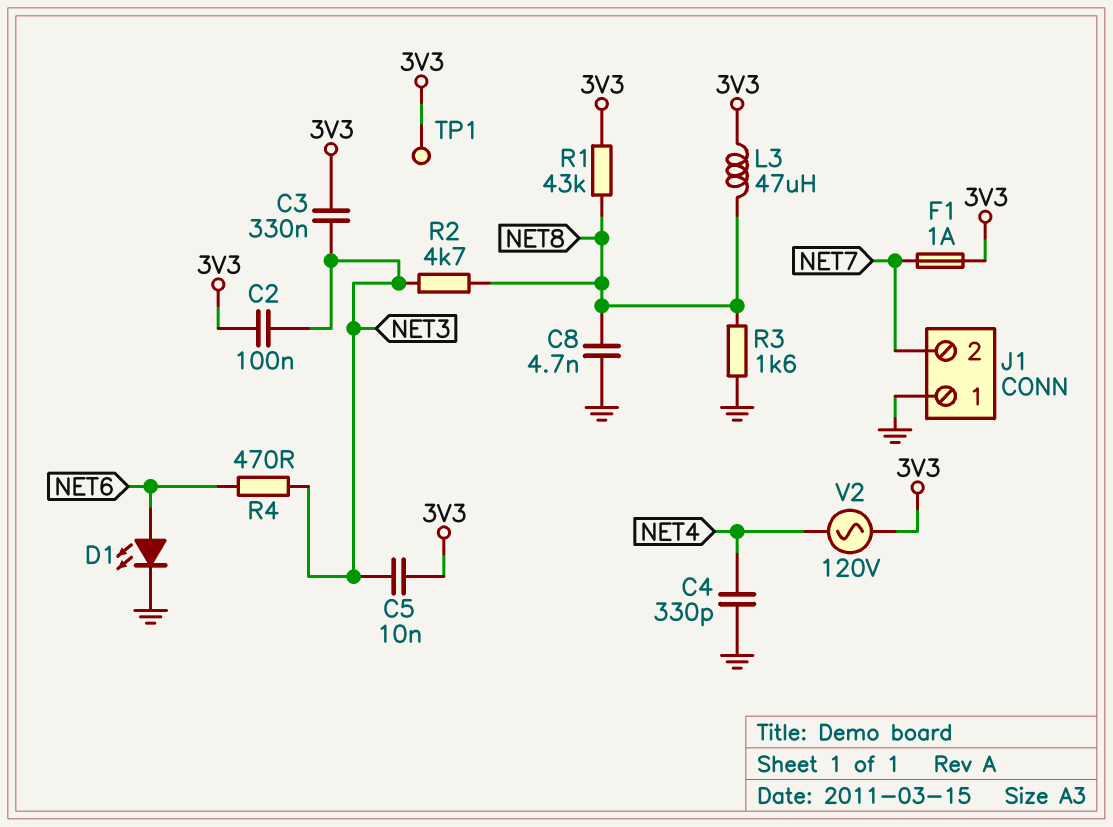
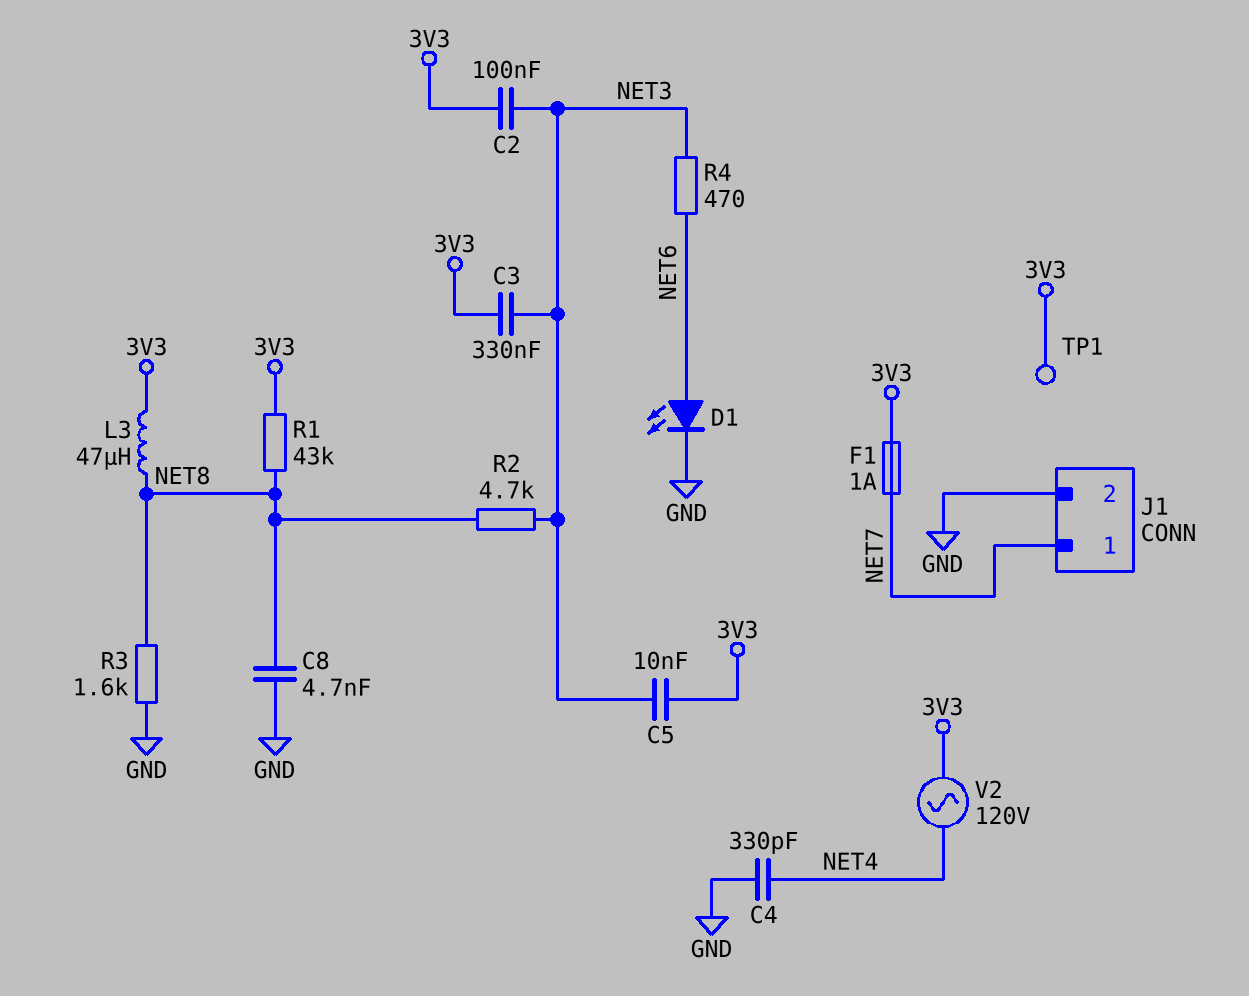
J1 pin 1: GND -> NET7
J1 pin 2: NET7 -> GND

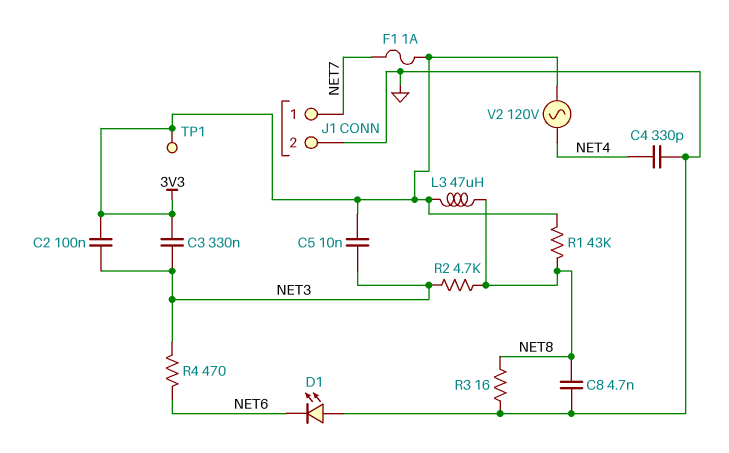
D1: LED (A NET6, K GND) -> LED (A GND, K NET6)
R3: 1.6k (GND, NET8) -> 16 (GND, NET8)

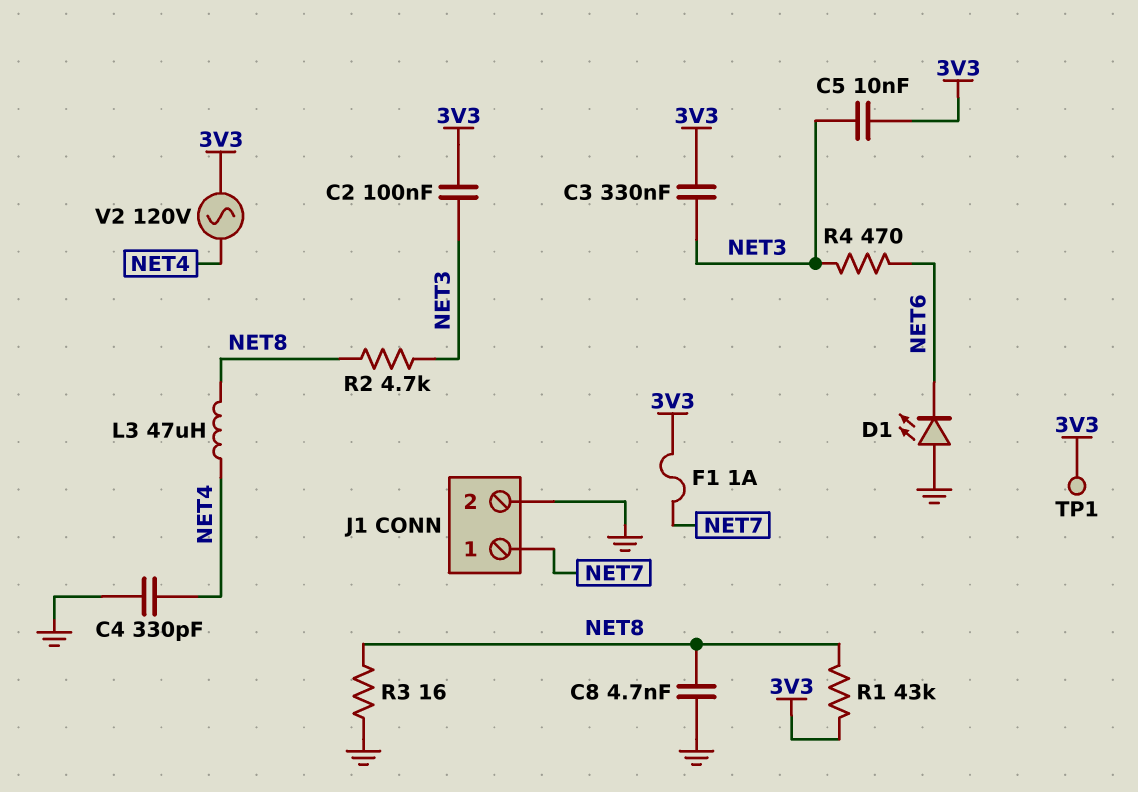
L3: 47uH (3V3, NET8) -> 47uH (NET4, NET8)

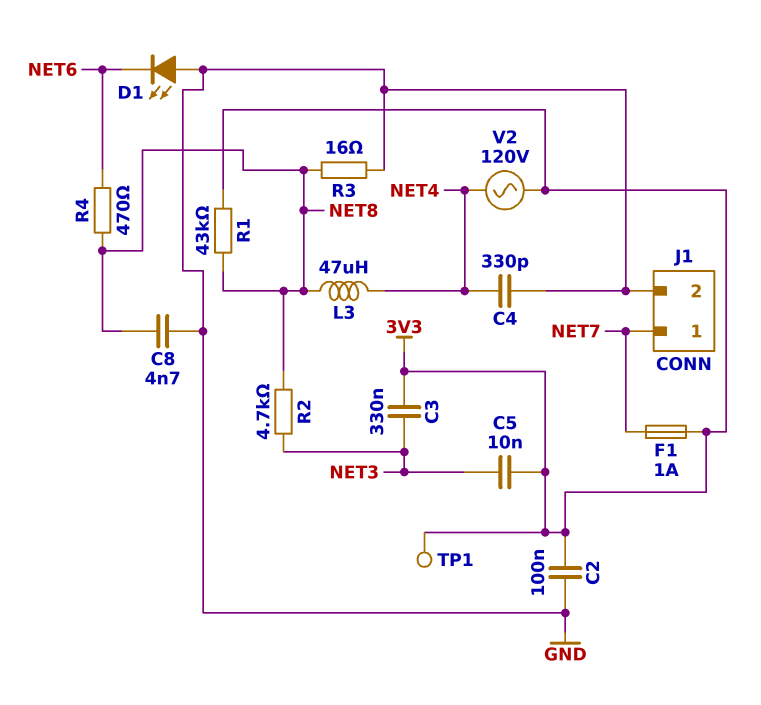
C2: 100nF (3V3, NET3) -> 100nF (3V3, GND)
R4: 470 (NET3, NET6) -> 470 (NET6, NET8)

